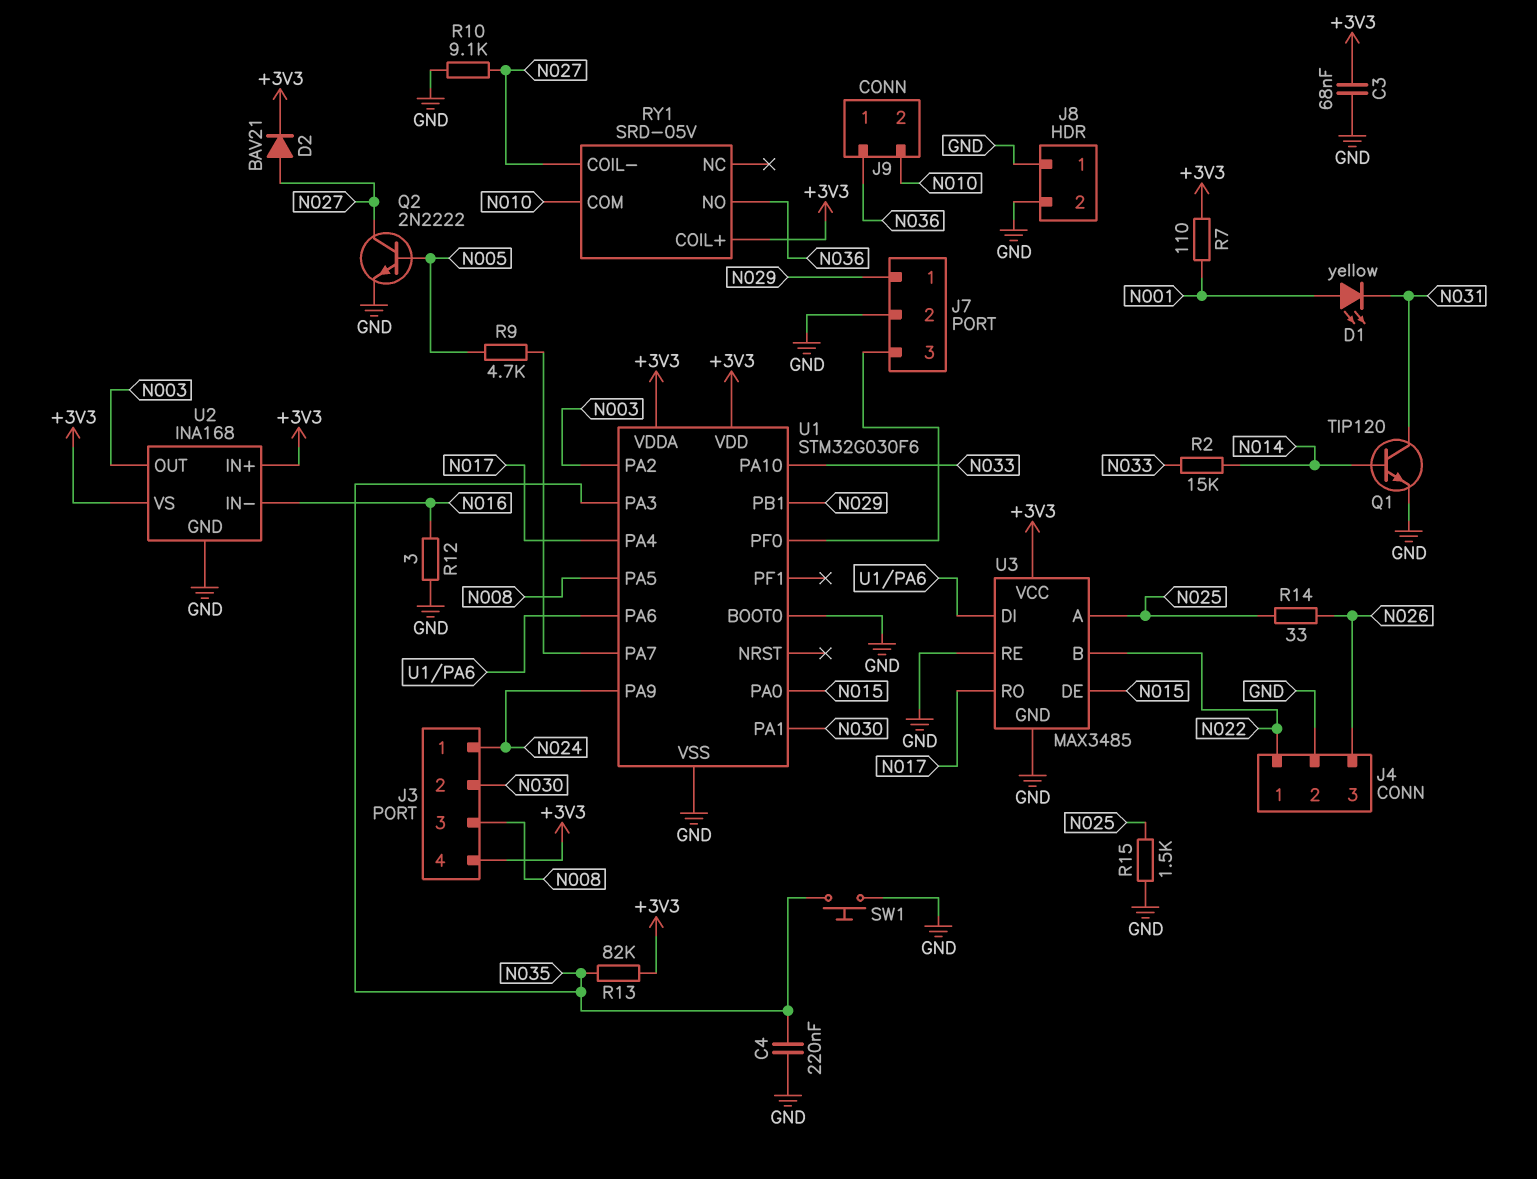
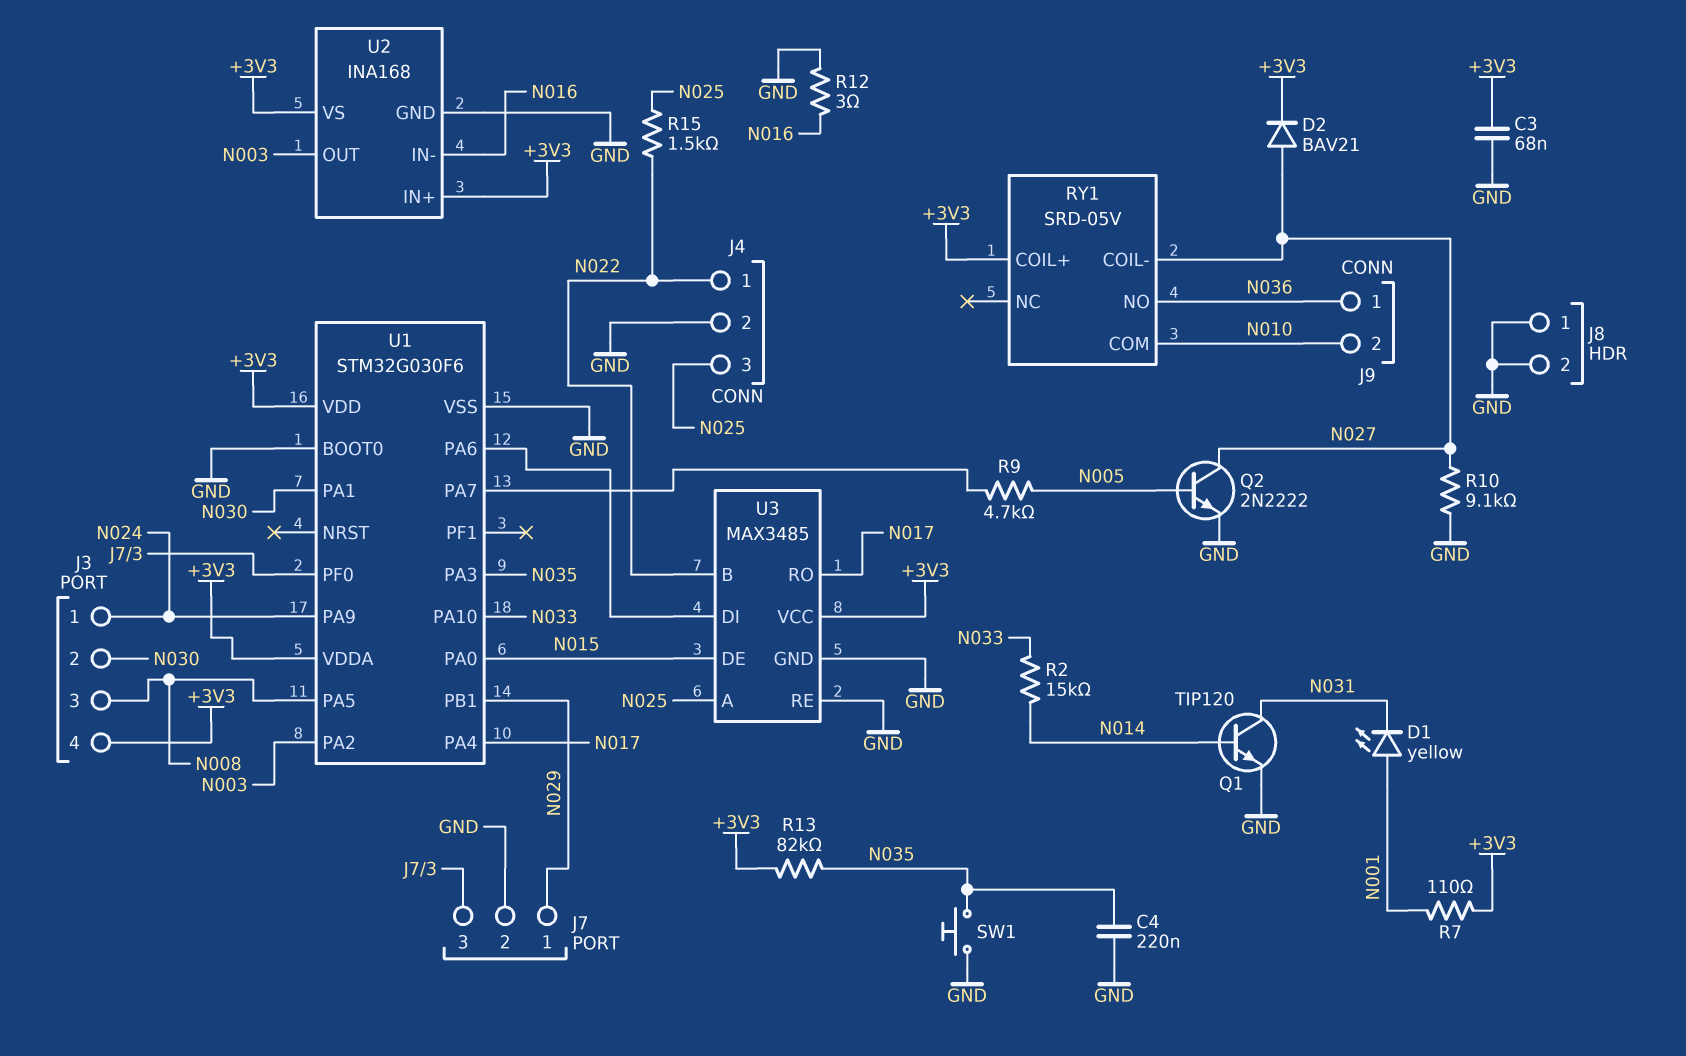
J4 pin 3: N026 -> N025
R14: 33 (N025, N026) -> none
R15: 1.5k (GND, N025) -> 1.5k (N022, N025)

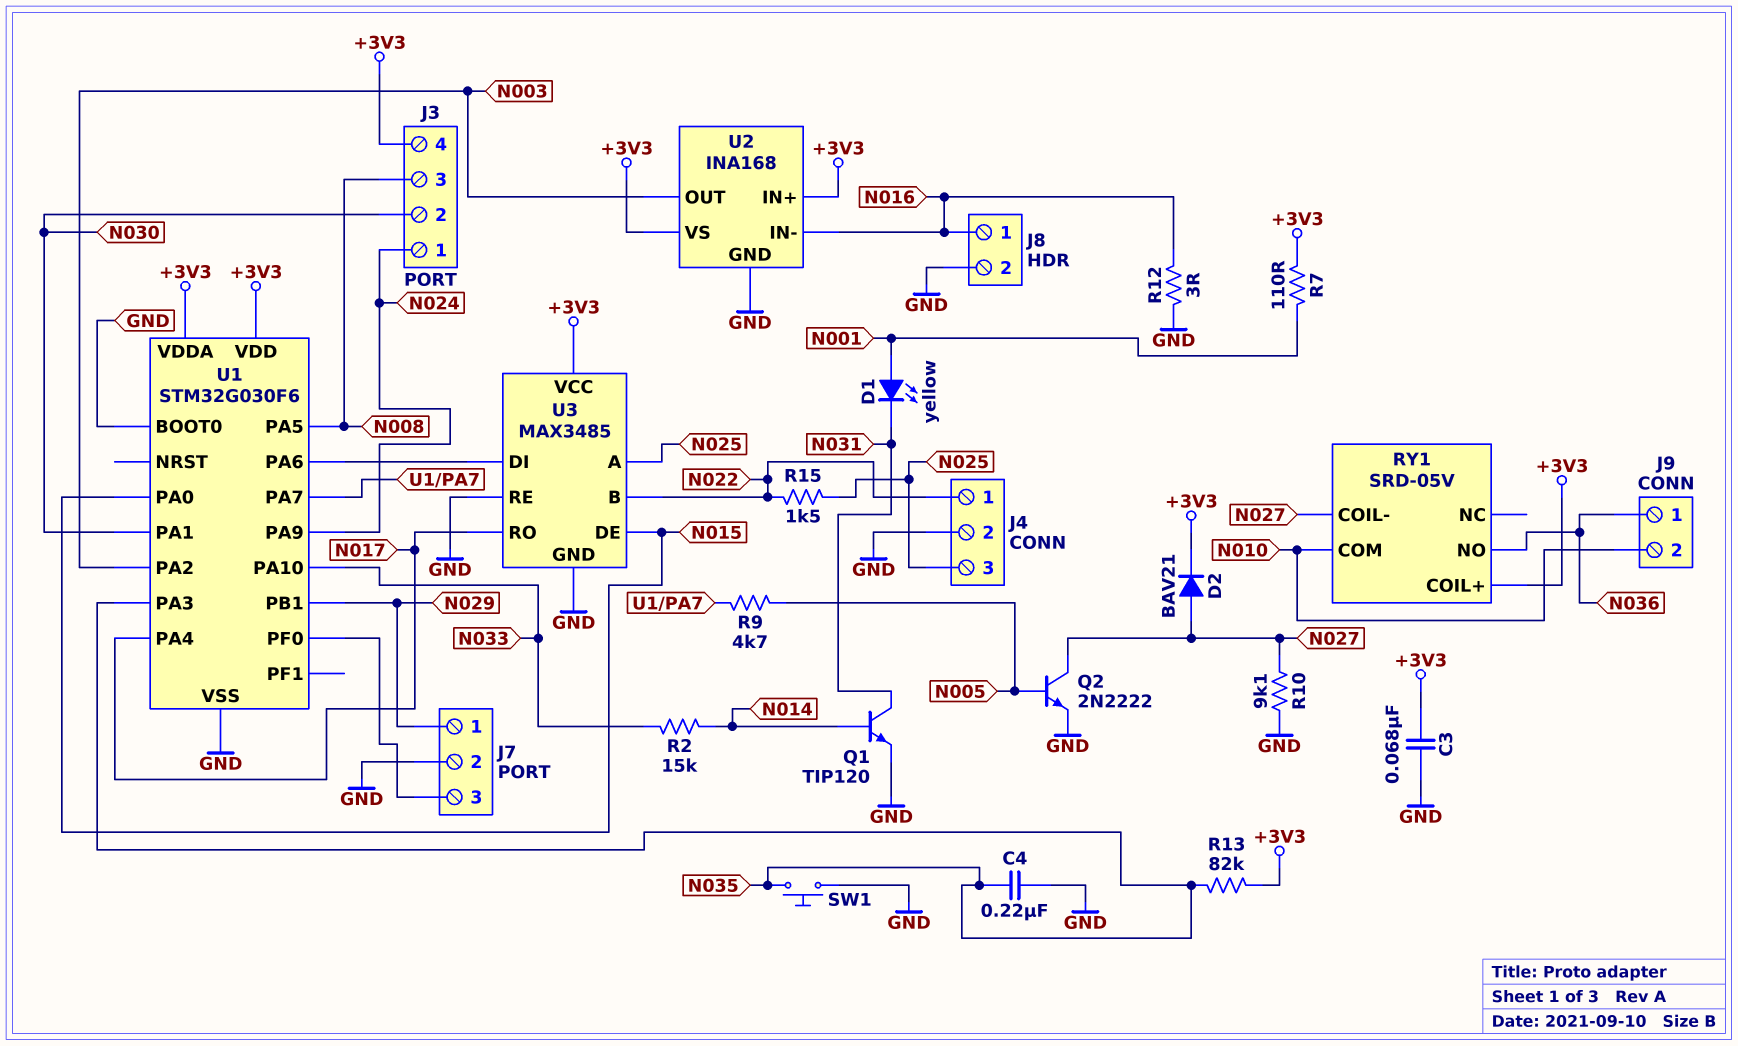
J8 pin 1: GND -> N016

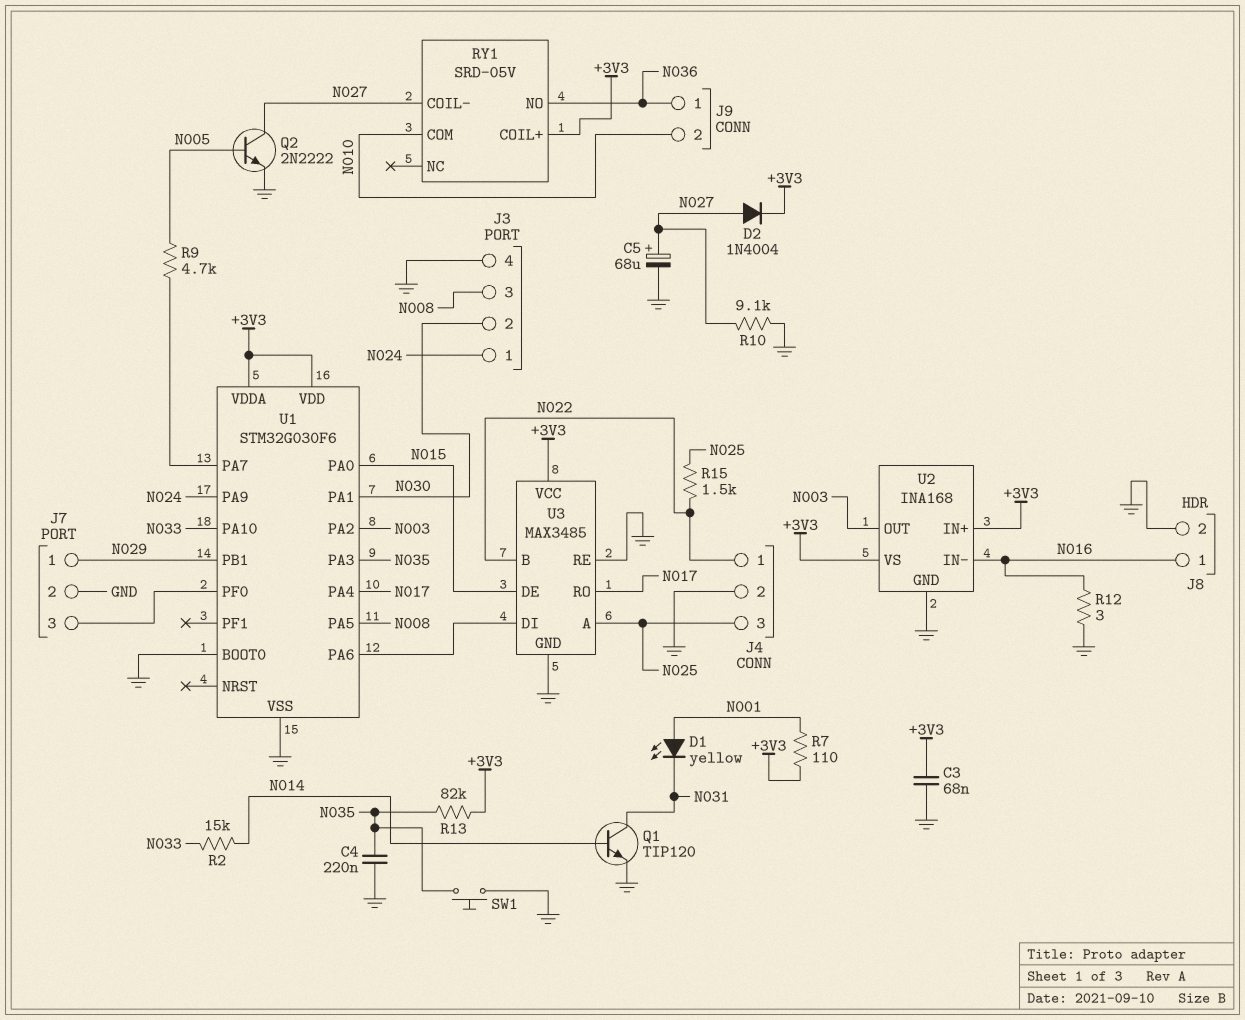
C5: none -> 68uF (plus N027, minus GND)
D2: diode BAV21 (A N027, K +3V3) -> diode 1N4004 (A N027, K +3V3)
J3 pin 4: +3V3 -> GND

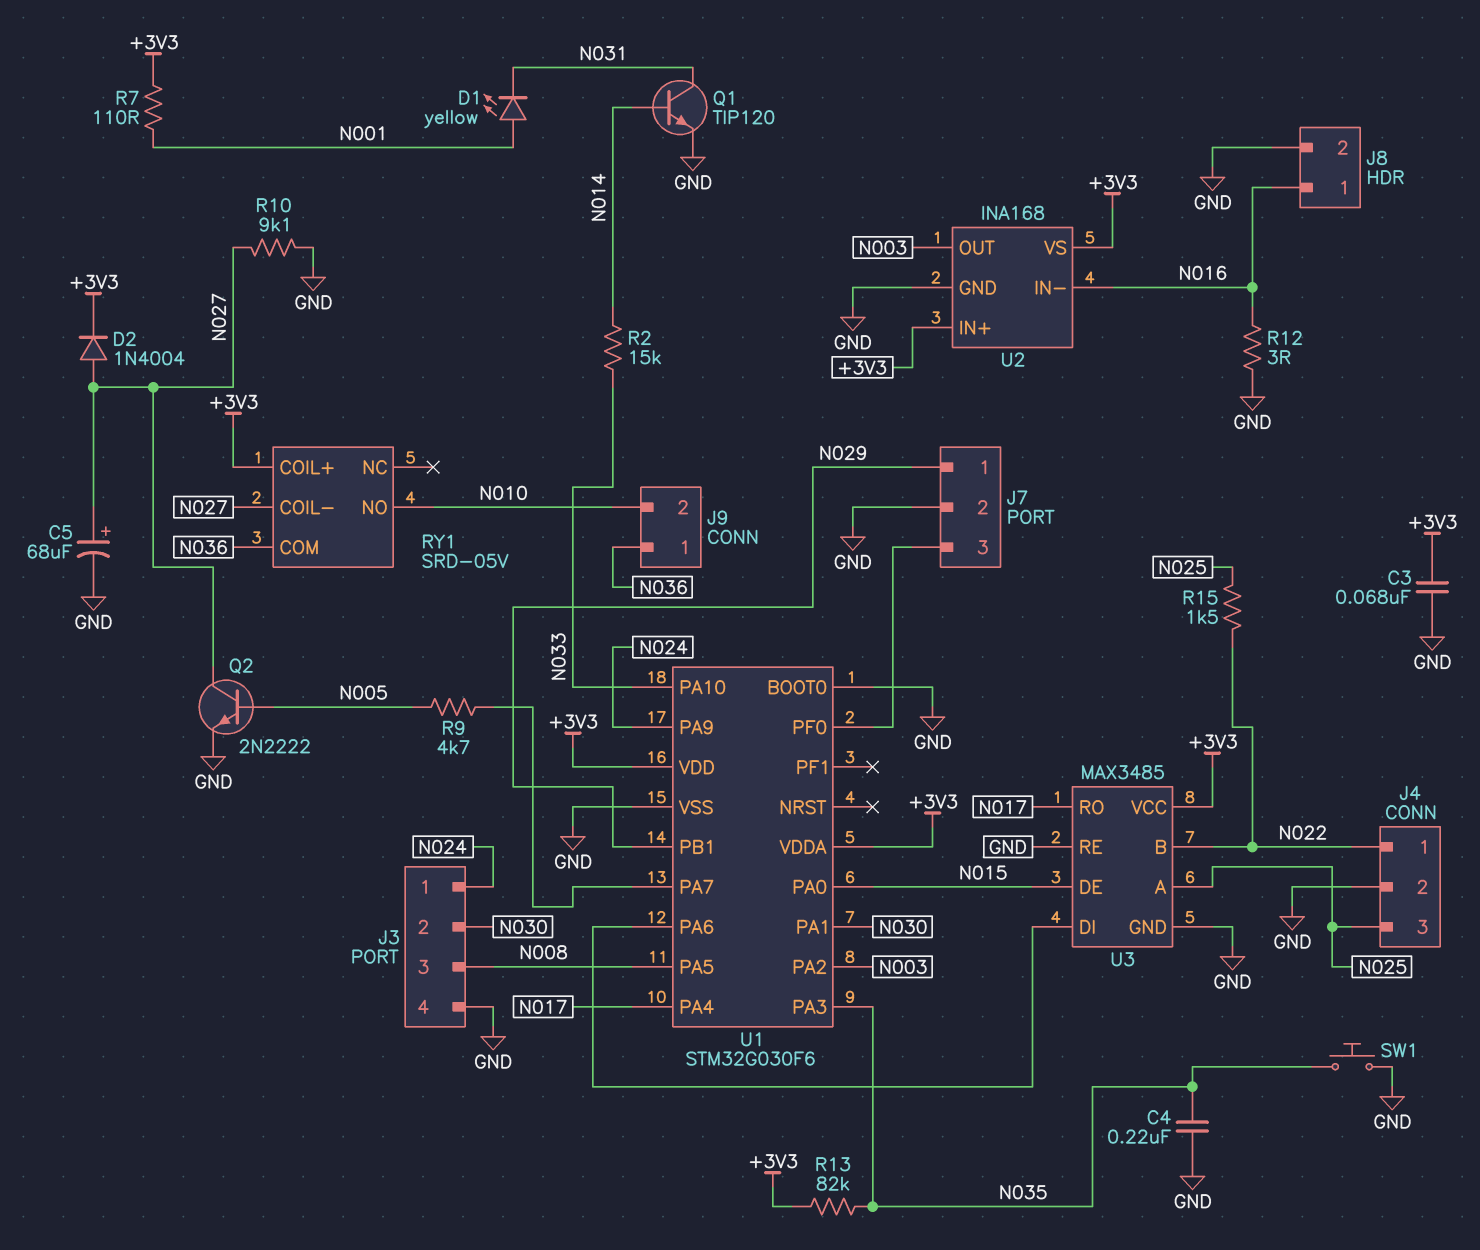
RY1 pin COM: N010 -> N036
RY1 pin NO: N036 -> N010

